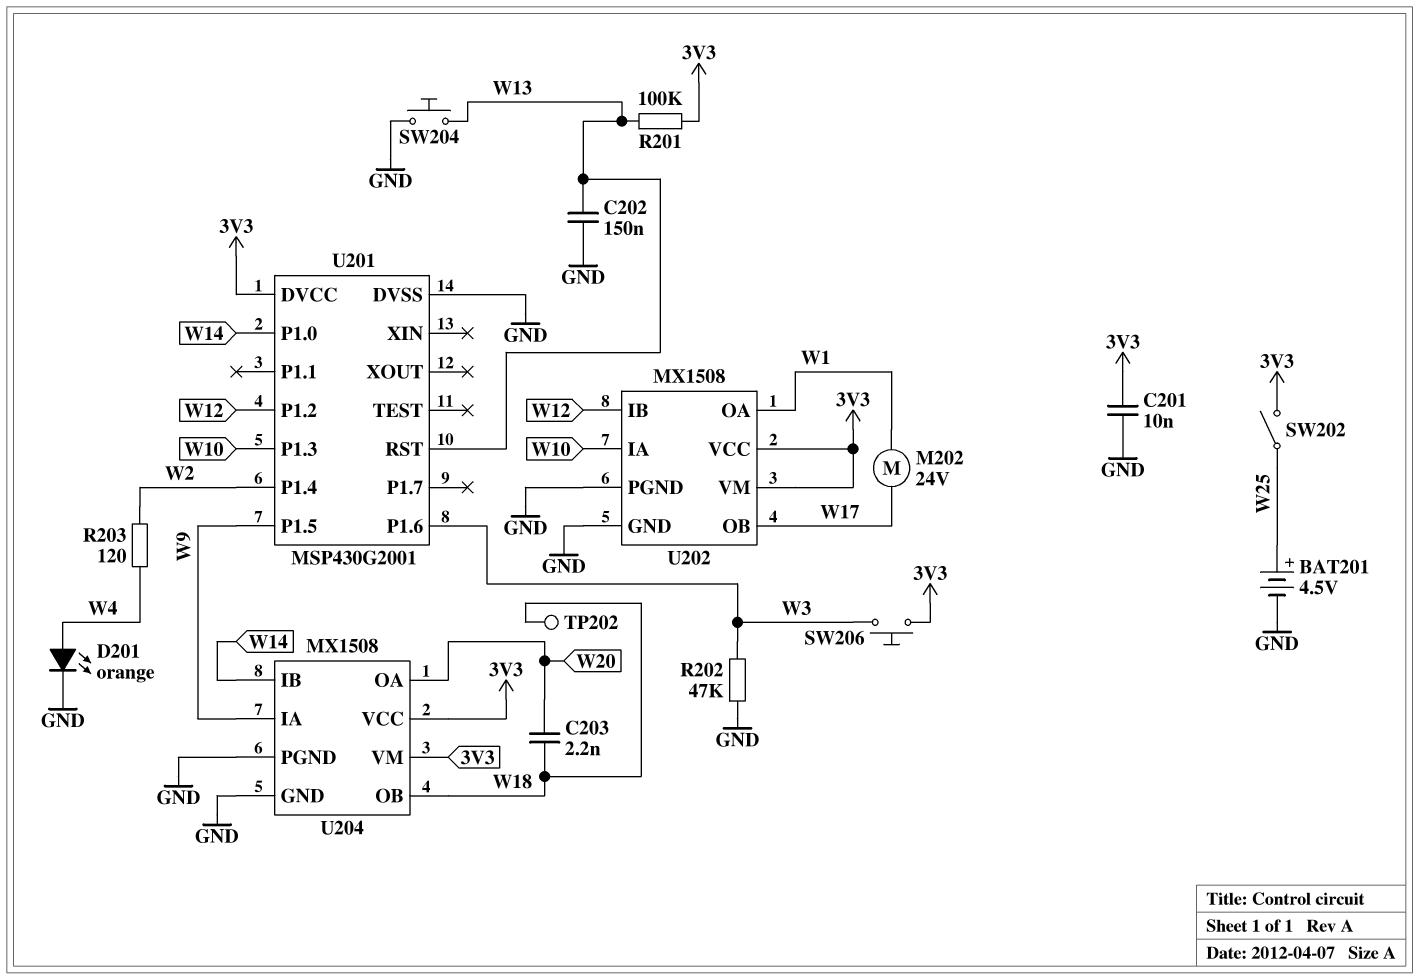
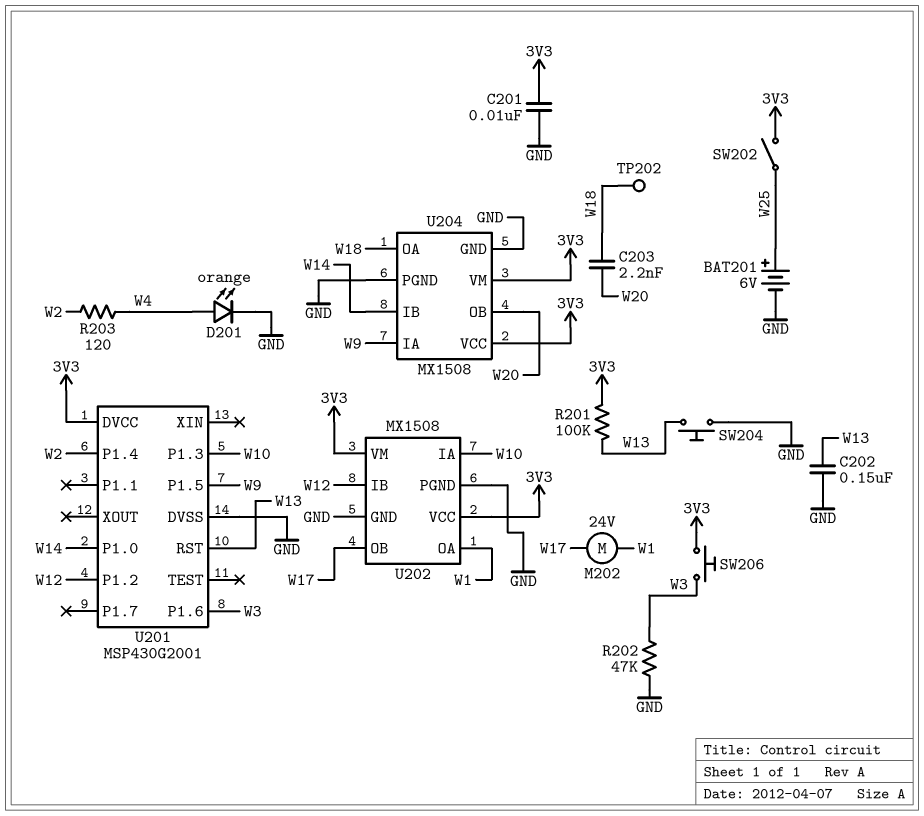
BAT201: 4.5V (plus W25, minus GND) -> 6V (plus W25, minus GND)
U204 pin OA: W20 -> W18
U204 pin OB: W18 -> W20

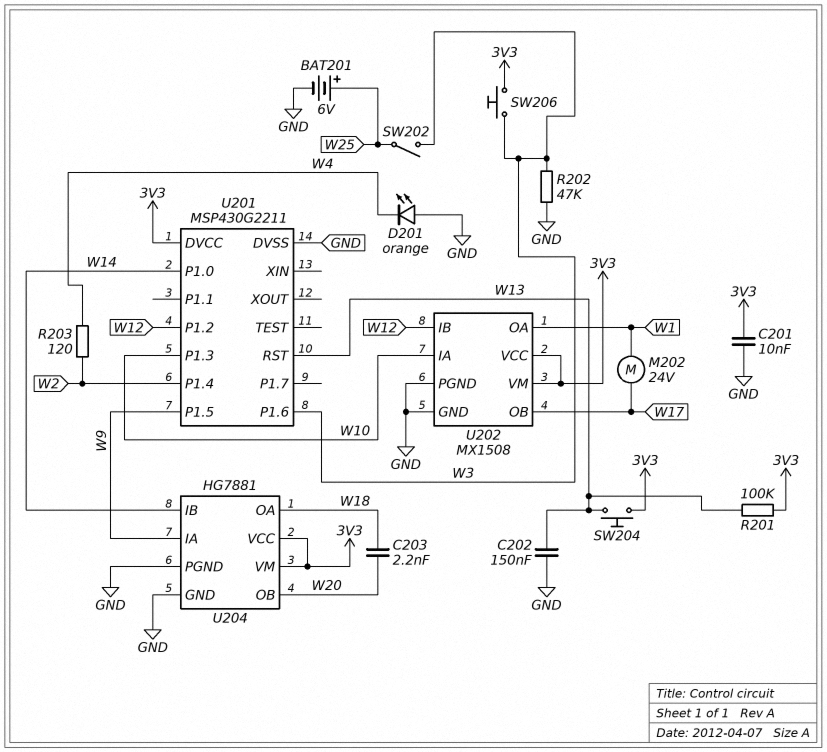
D201: LED orange (A W4, K GND) -> LED orange (A GND, K W4)
SW202: switch (3V3, W25) -> switch (W3, W25)
SW204: button (GND, W13) -> button (3V3, W13)
TP202: test point (W18) -> none
U201: MSP430G2001 -> MSP430G2211
U204: MX1508 -> HG7881

